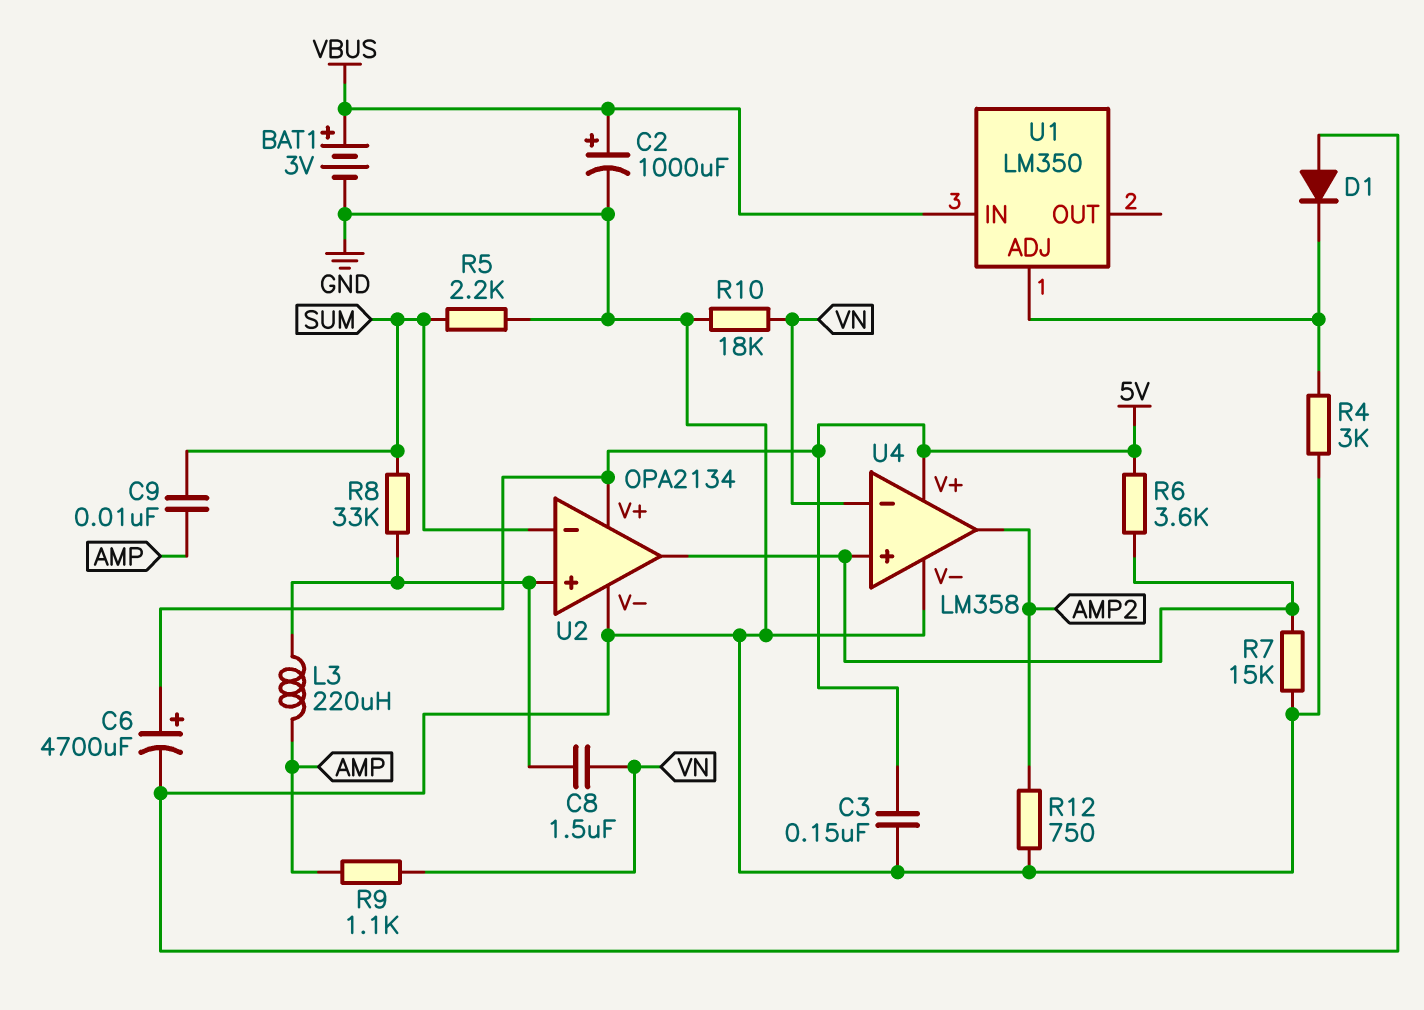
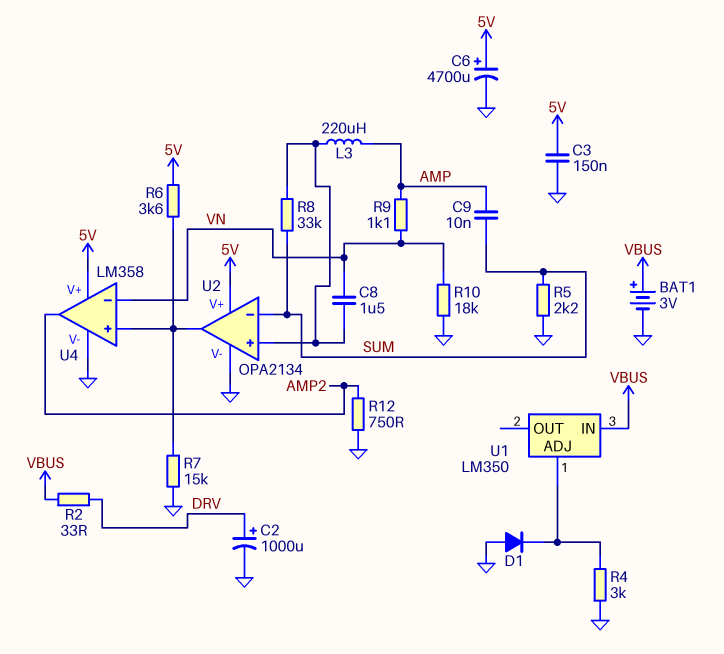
C2: 1000uF (plus VBUS, minus GND) -> 1000uF (plus DRV, minus GND)
R2: none -> 33 (DRV, VBUS)

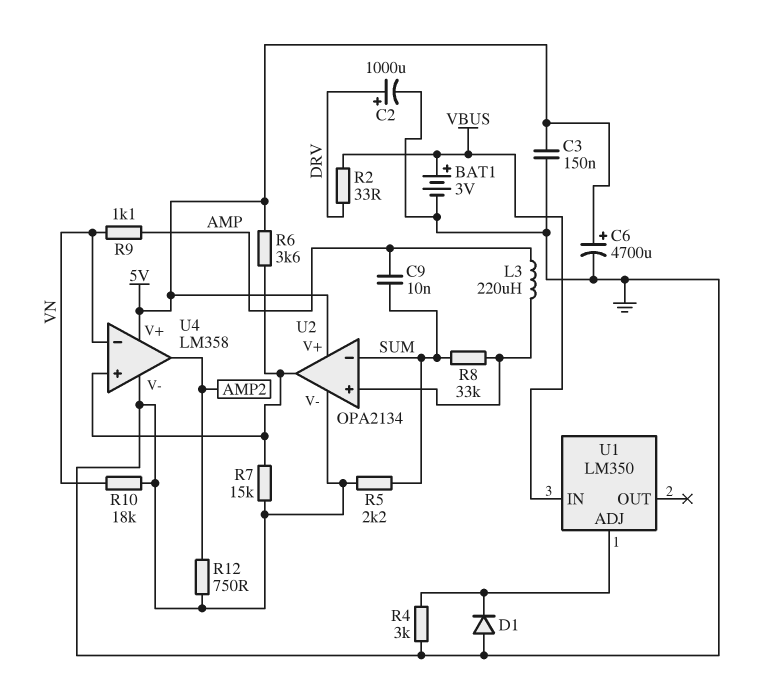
C8: 1.5uF (U2/in+, VN) -> none

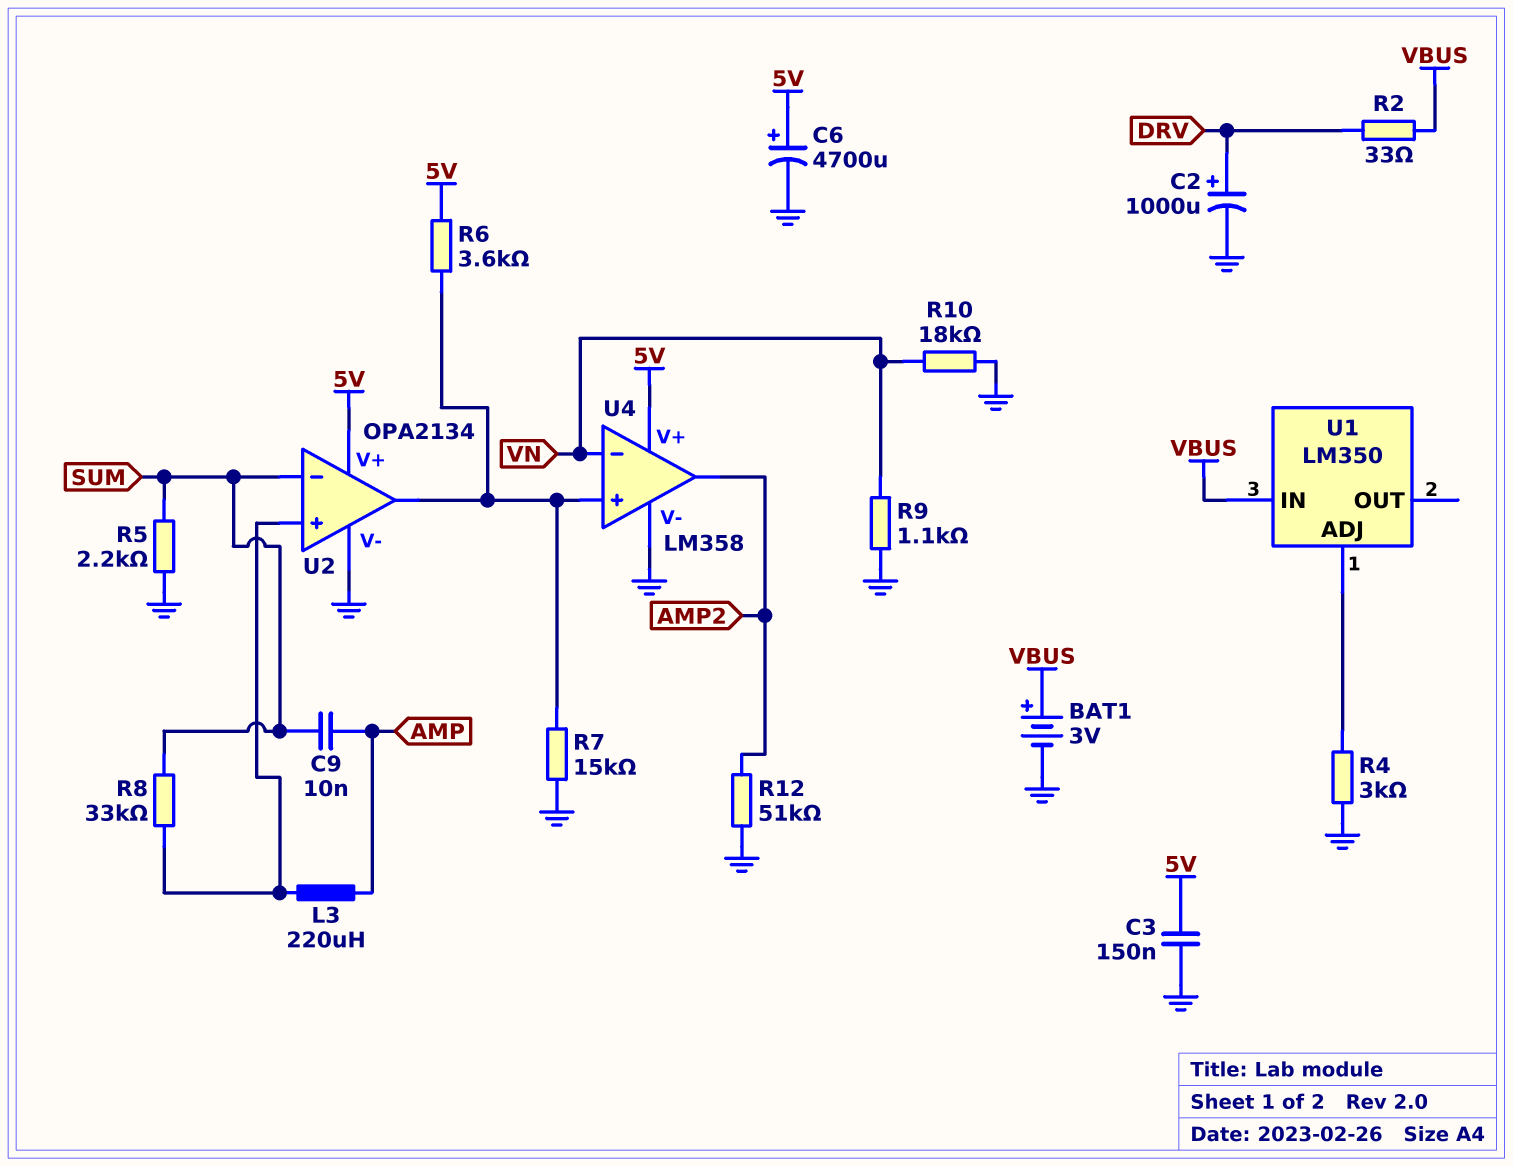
D1: diode (A GND, K U1/ADJ) -> none
R9: 1.1k (AMP, VN) -> 1.1k (GND, VN)
R12: 750 (AMP2, GND) -> 51k (AMP2, GND)

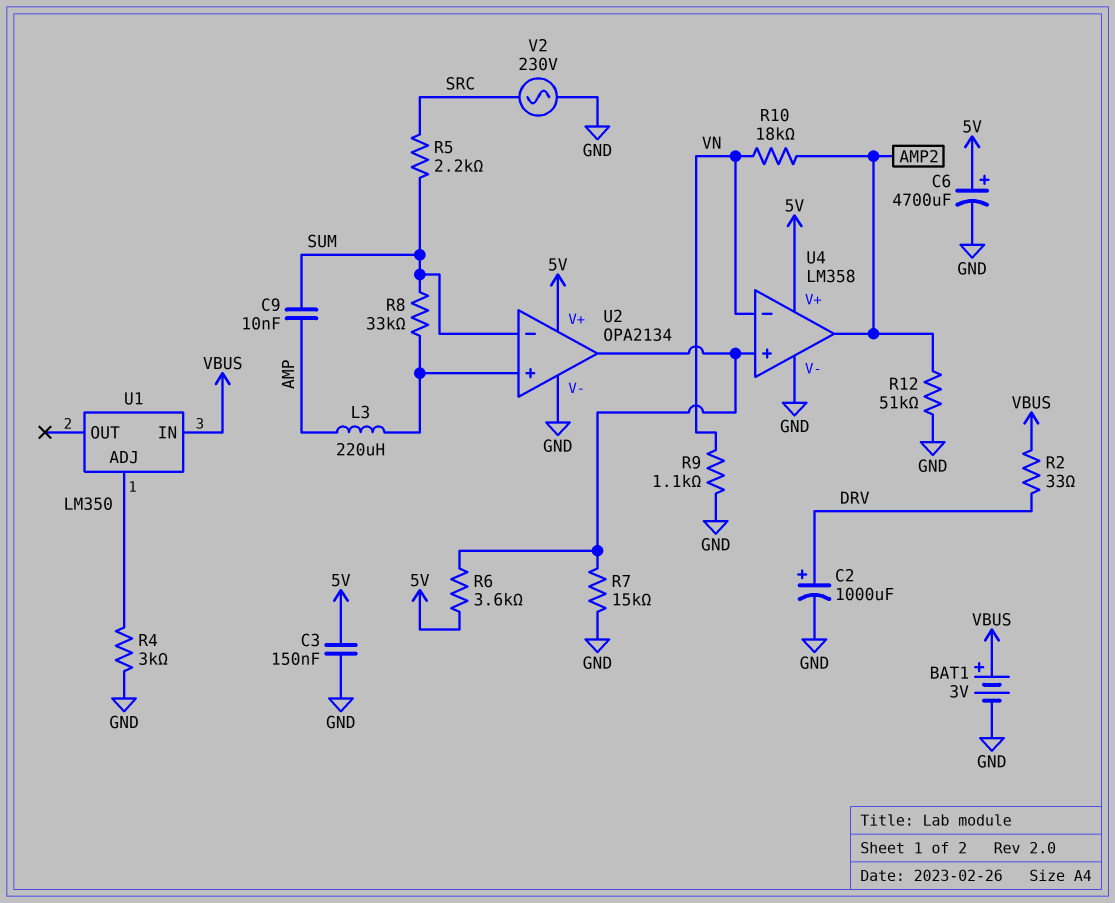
R5: 2.2k (GND, SUM) -> 2.2k (SRC, SUM)
R10: 18k (GND, VN) -> 18k (AMP2, VN)
V2: none -> AC 230V (GND, SRC)

